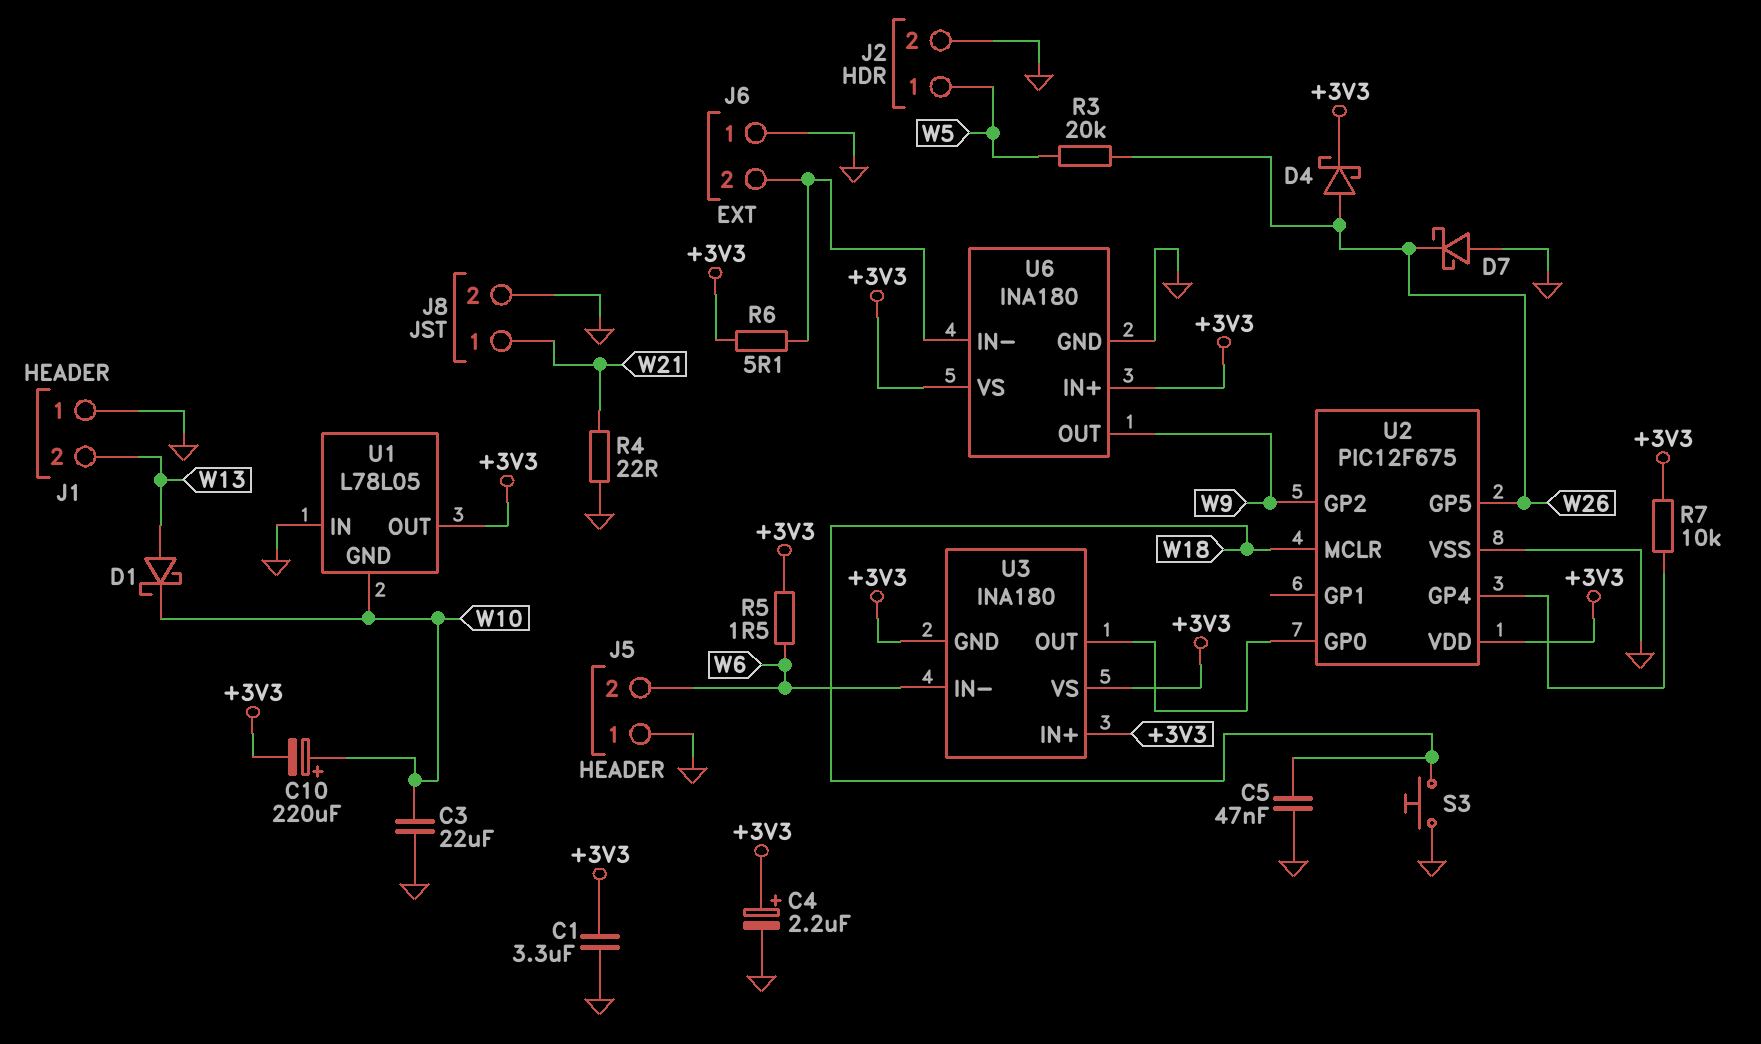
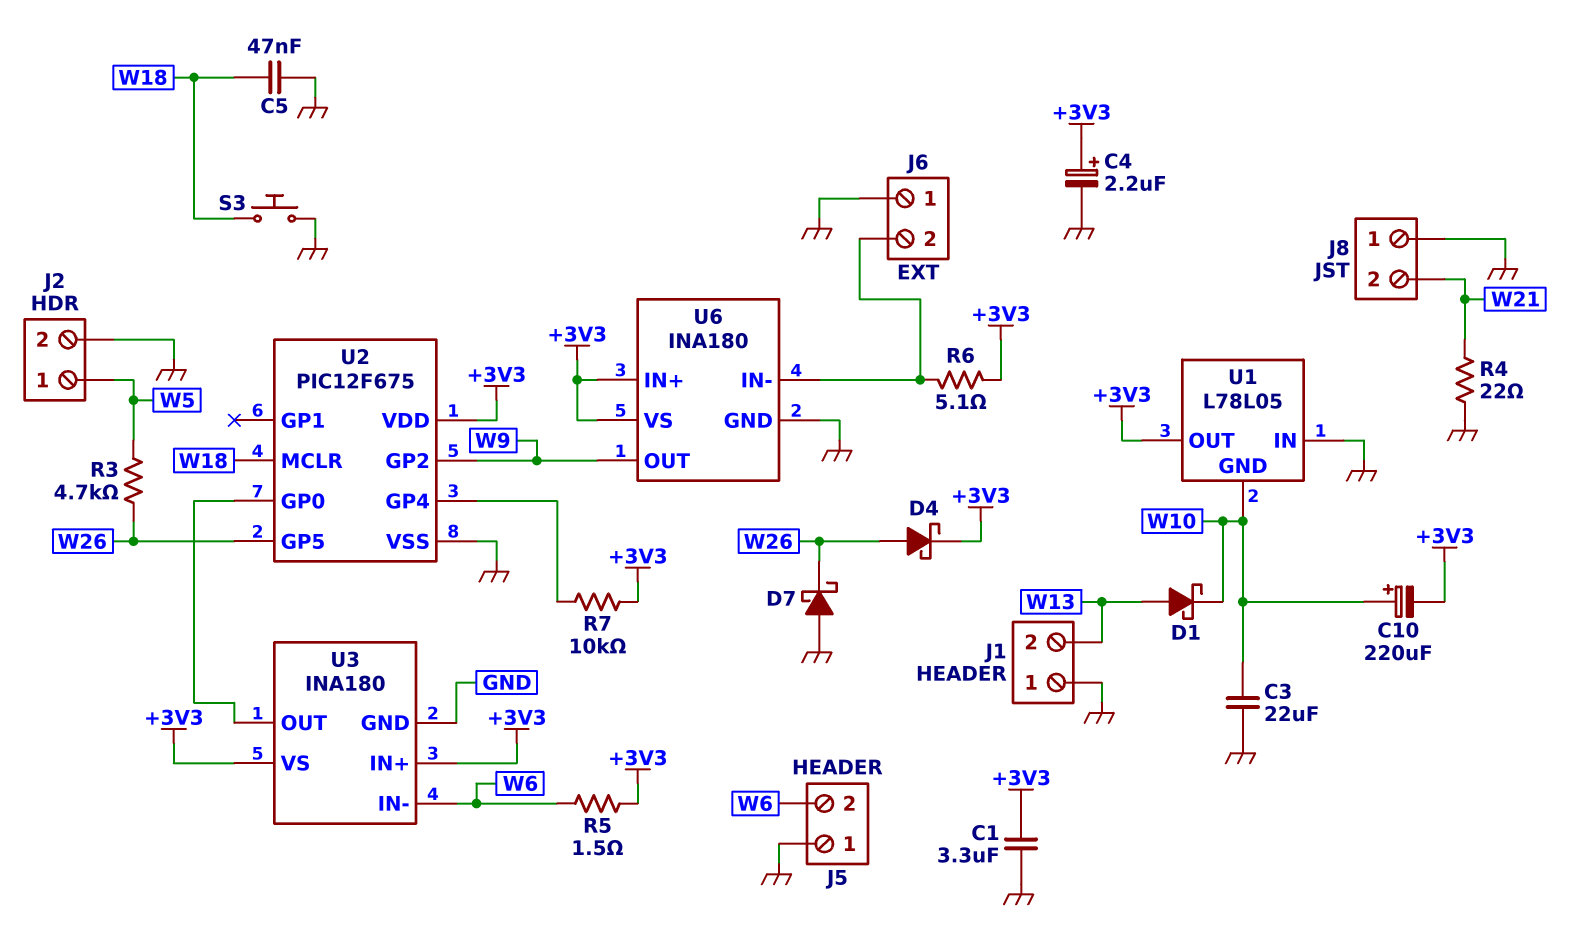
J8 pin 1: W21 -> GND
J8 pin 2: GND -> W21
R3: 20k (W5, W26) -> 4.7k (W5, W26)
U3 pin GND: +3V3 -> GND

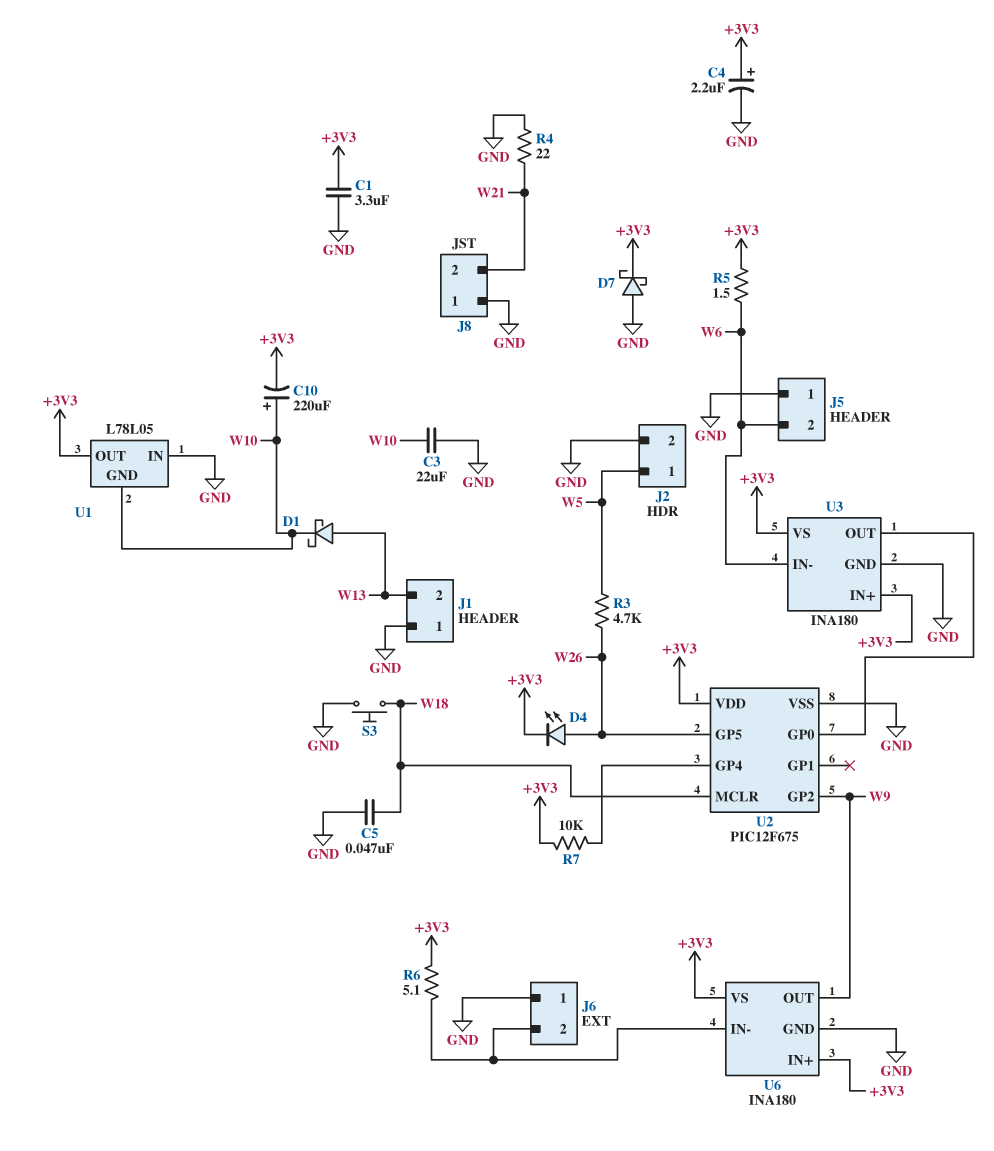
D4: schottky (A W26, K +3V3) -> LED (A W26, K +3V3)
D7: schottky (A GND, K W26) -> schottky (A GND, K +3V3)

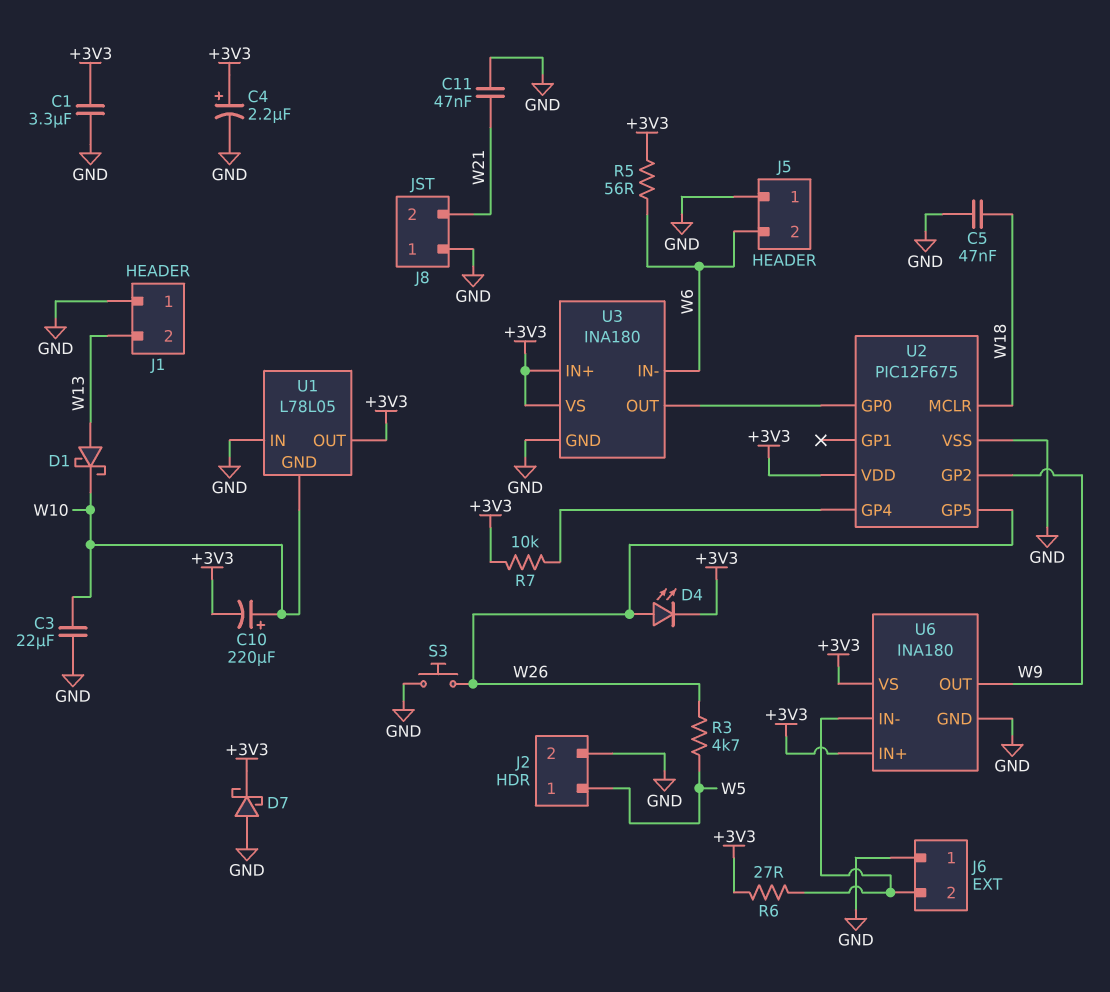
C11: none -> 47nF (GND, W21)
R4: 22 (GND, W21) -> none
R5: 1.5 (+3V3, W6) -> 56 (+3V3, W6)
R6: 5.1 (+3V3, J6/2) -> 27 (+3V3, J6/2)
S3: button (GND, W18) -> button (GND, W26)

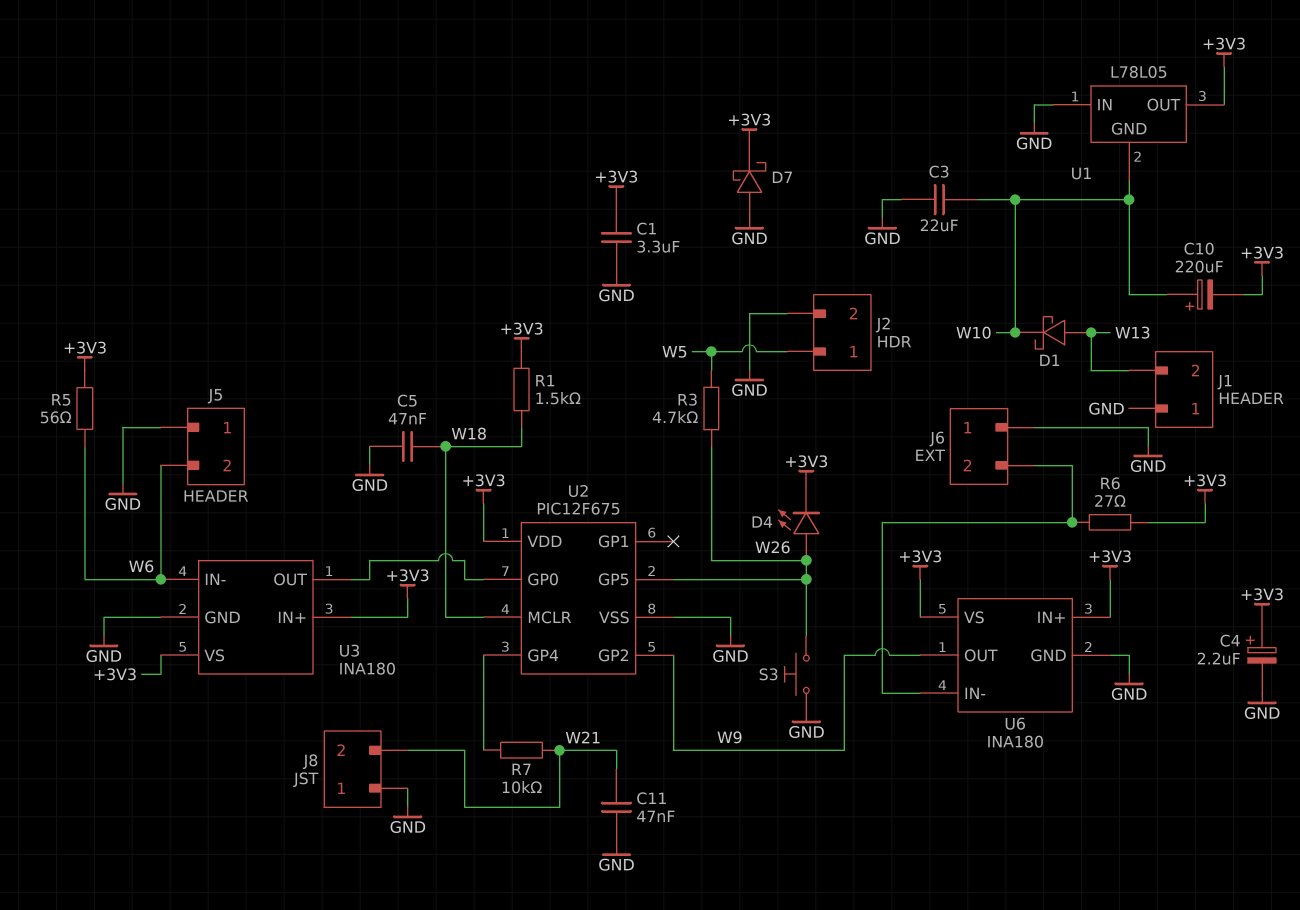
R1: none -> 1.5k (+3V3, W18)
R7: 10k (+3V3, U2/GP4) -> 10k (U2/GP4, W21)

